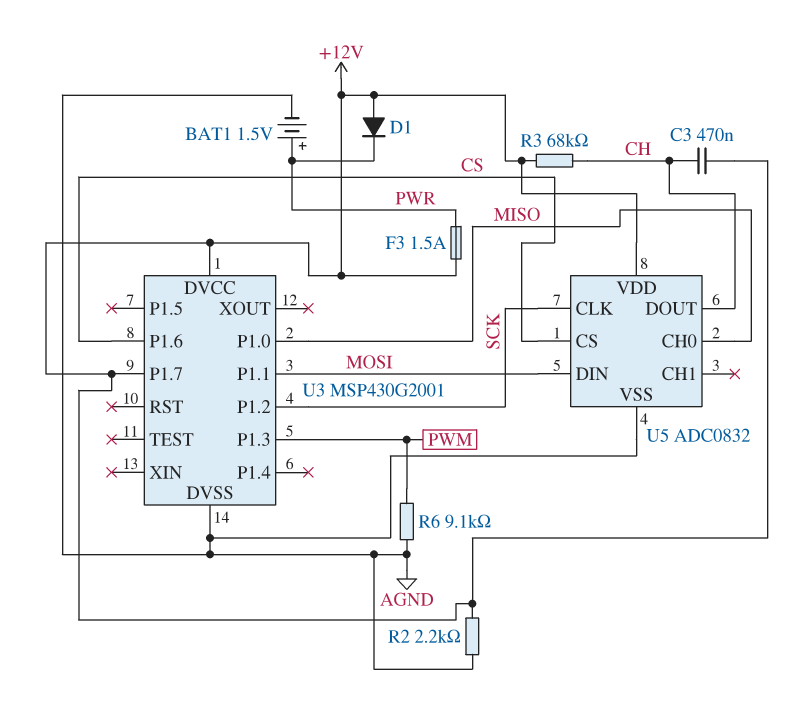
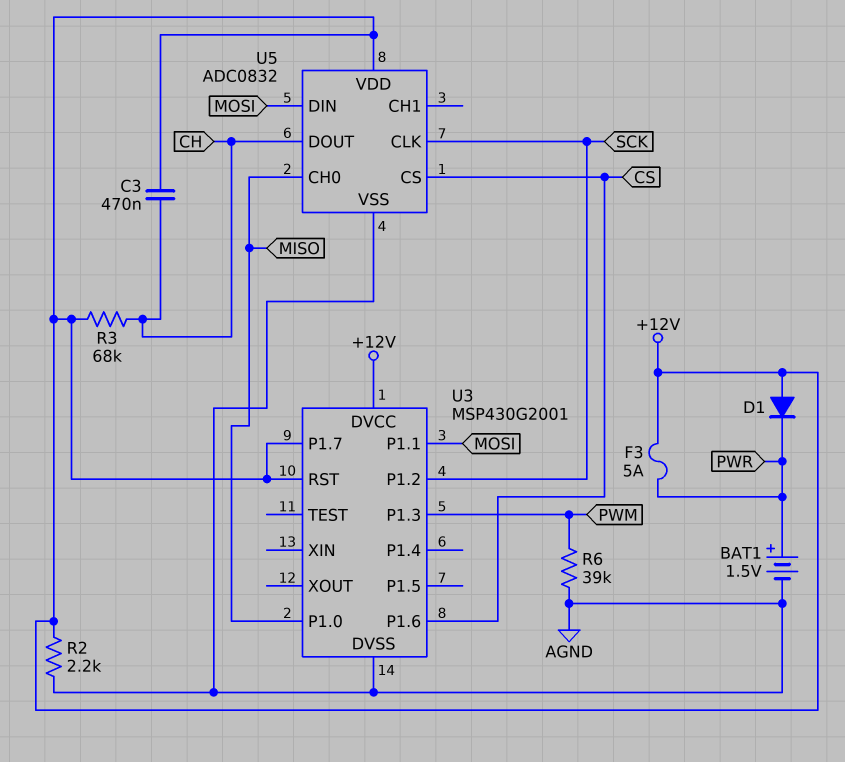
F3: 1.5A (+12V, PWR) -> 5A (+12V, PWR)
R6: 9.1k (AGND, PWM) -> 39k (AGND, PWM)
U3 pin RST: none -> +12V

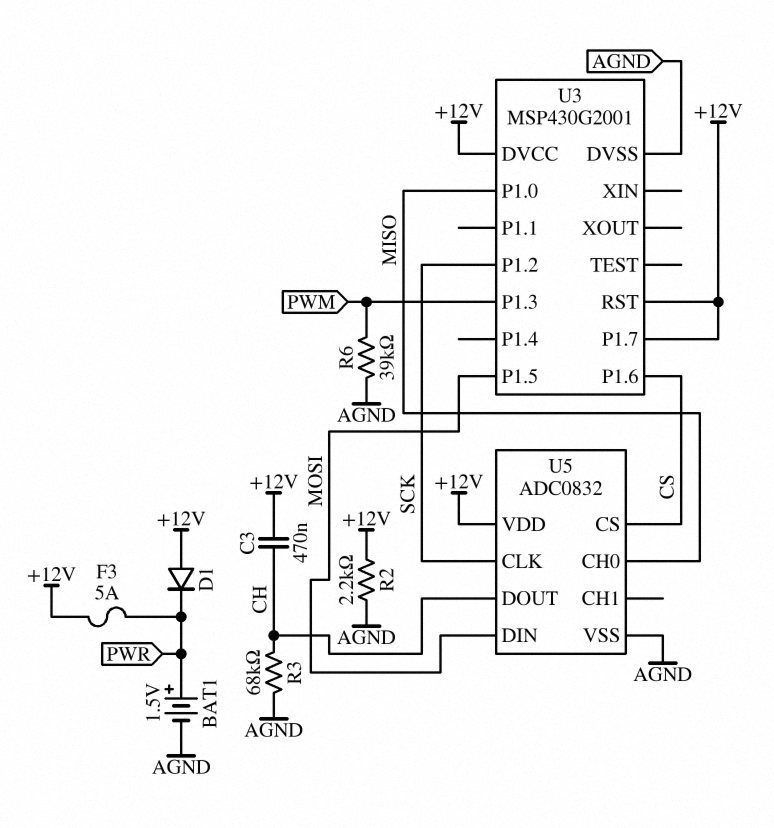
R3: 68k (+12V, CH) -> 68k (AGND, CH)
U3 pin P1.1: MOSI -> none
U3 pin P1.5: none -> MOSI

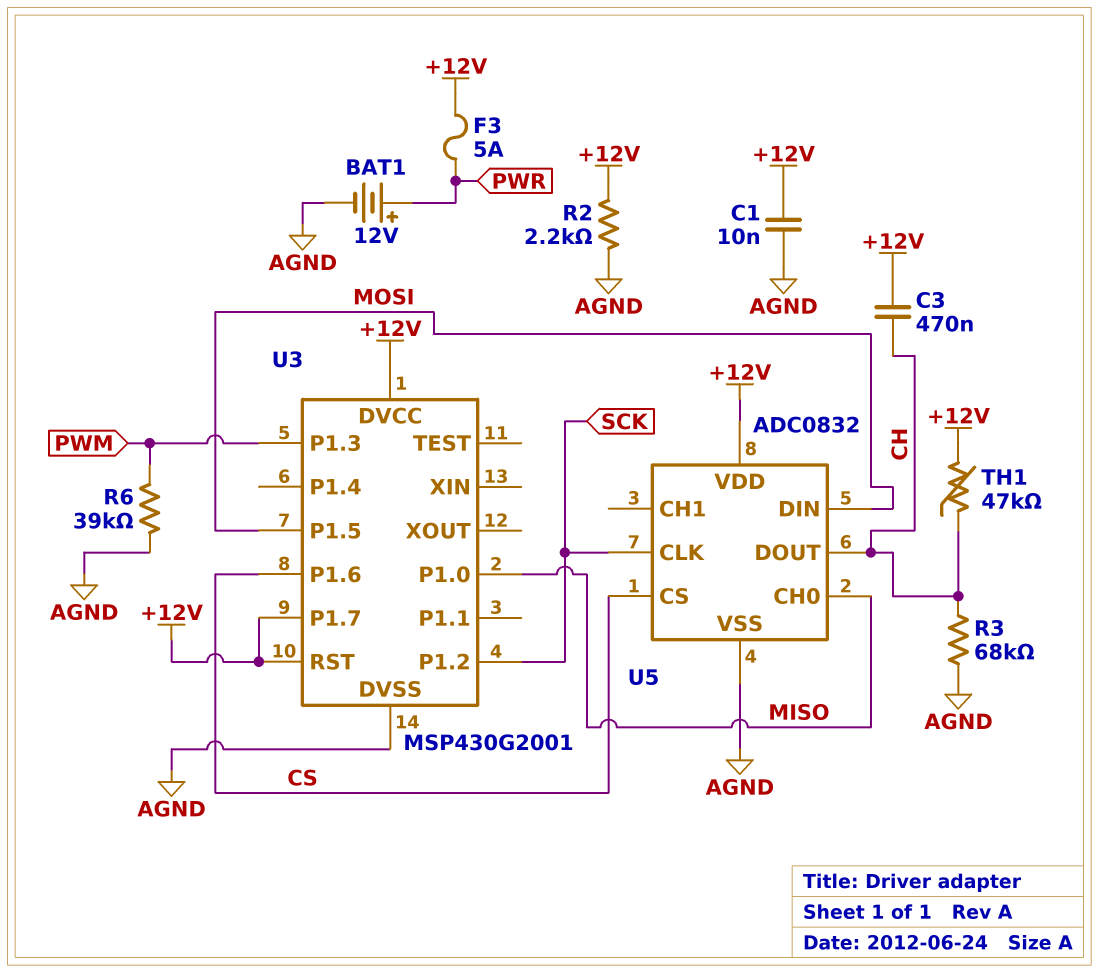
BAT1: 1.5V (plus PWR, minus AGND) -> 12V (plus PWR, minus AGND)
C1: none -> 10nF (+12V, AGND)
D1: diode (A +12V, K PWR) -> none
TH1: none -> 47k (+12V, CH)

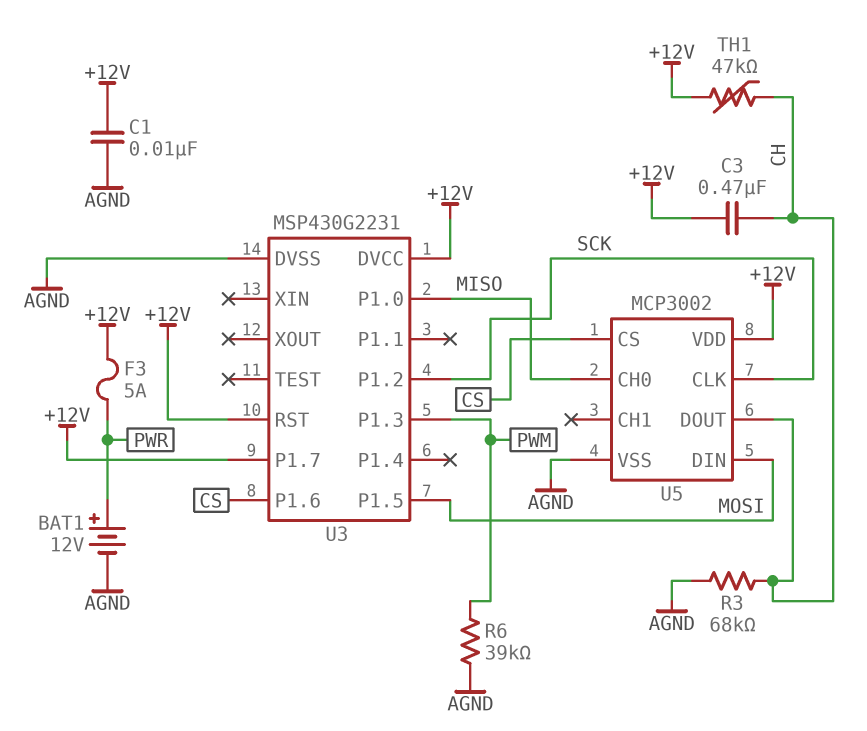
R2: 2.2k (+12V, AGND) -> none
U3: MSP430G2001 -> MSP430G2231
U5: ADC0832 -> MCP3002

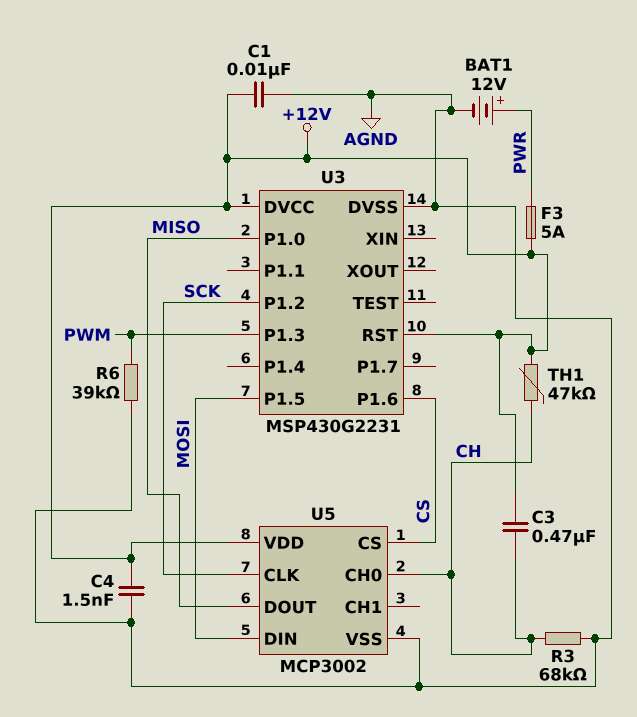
C4: none -> 1.5nF (+12V, AGND)
U3 pin P1.7: +12V -> none
U5 pin CH0: MISO -> CH
U5 pin DOUT: CH -> MISO

